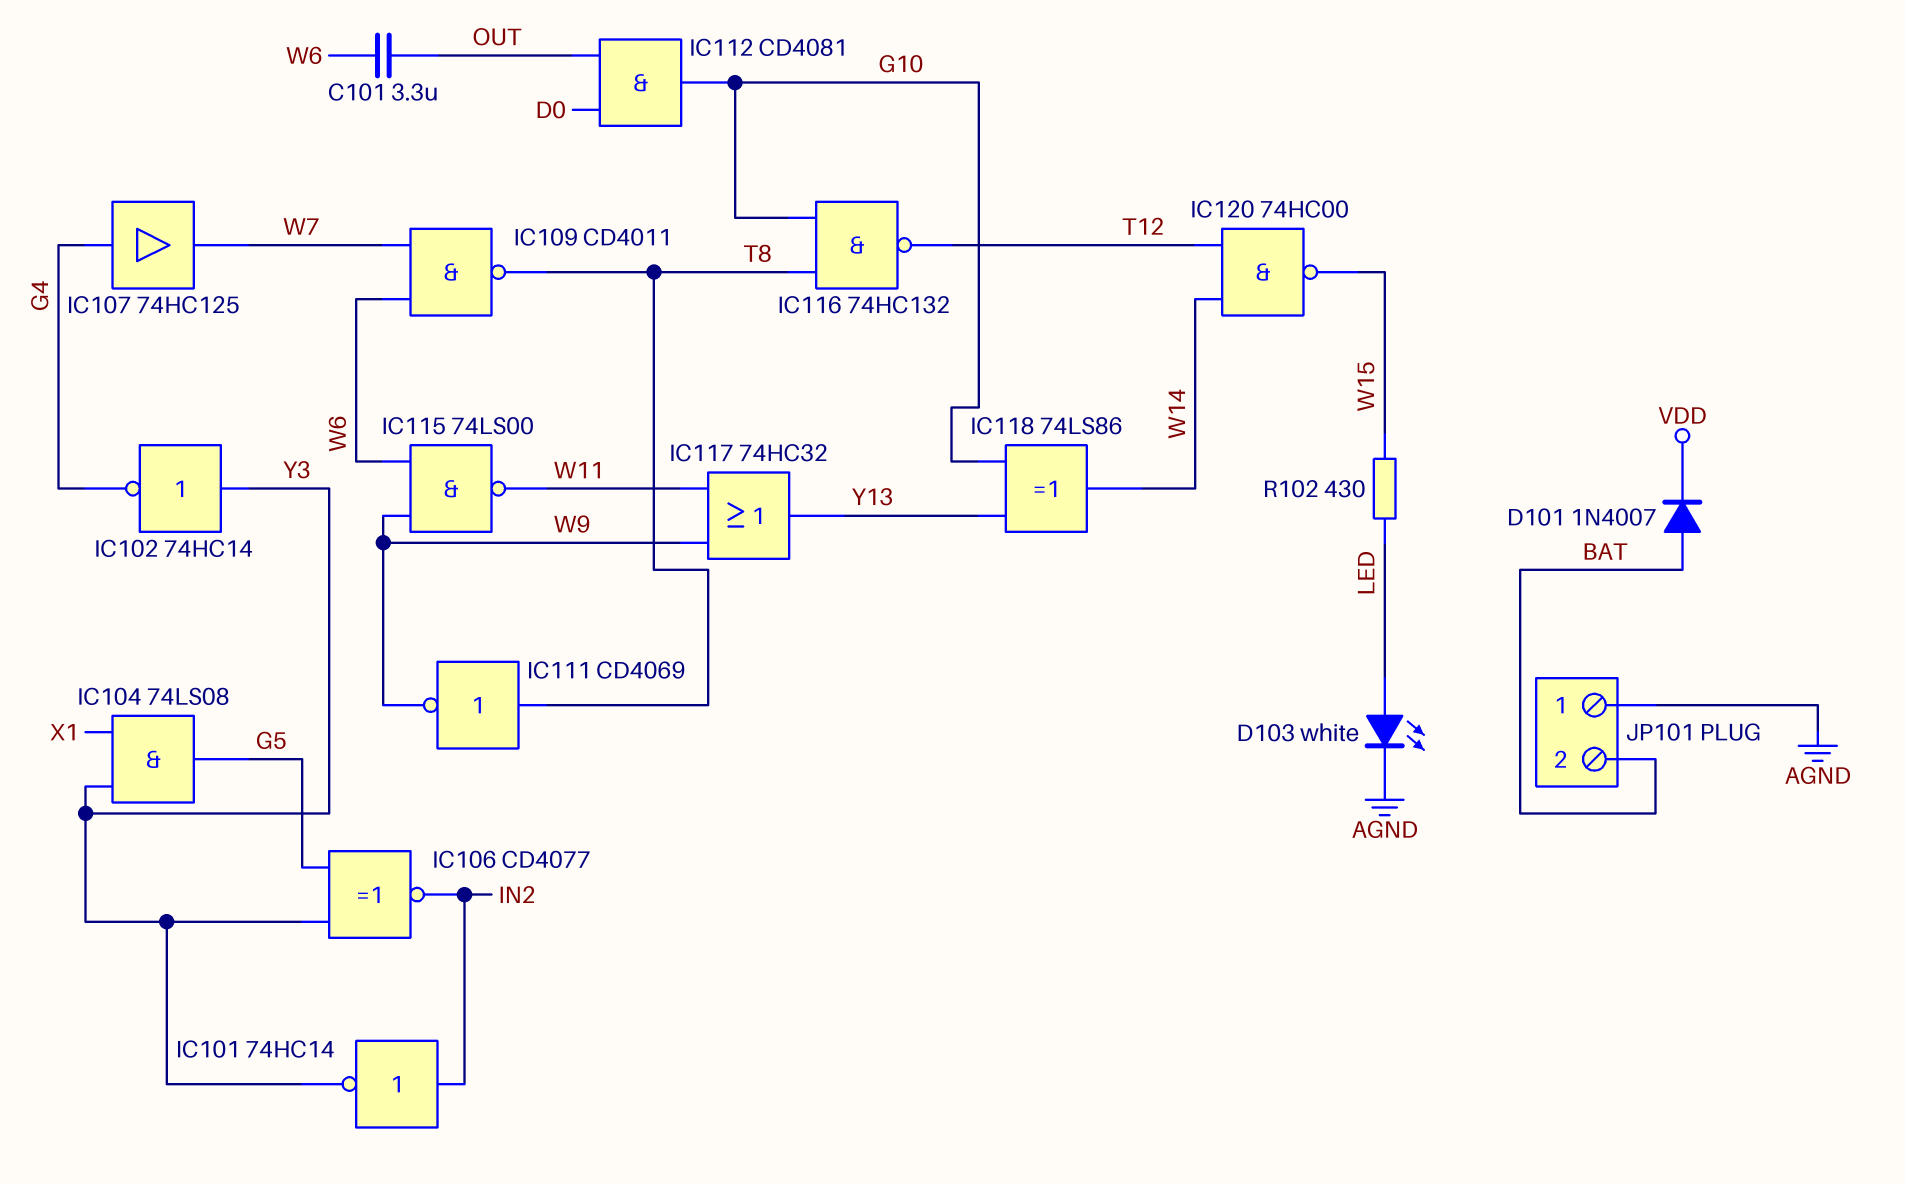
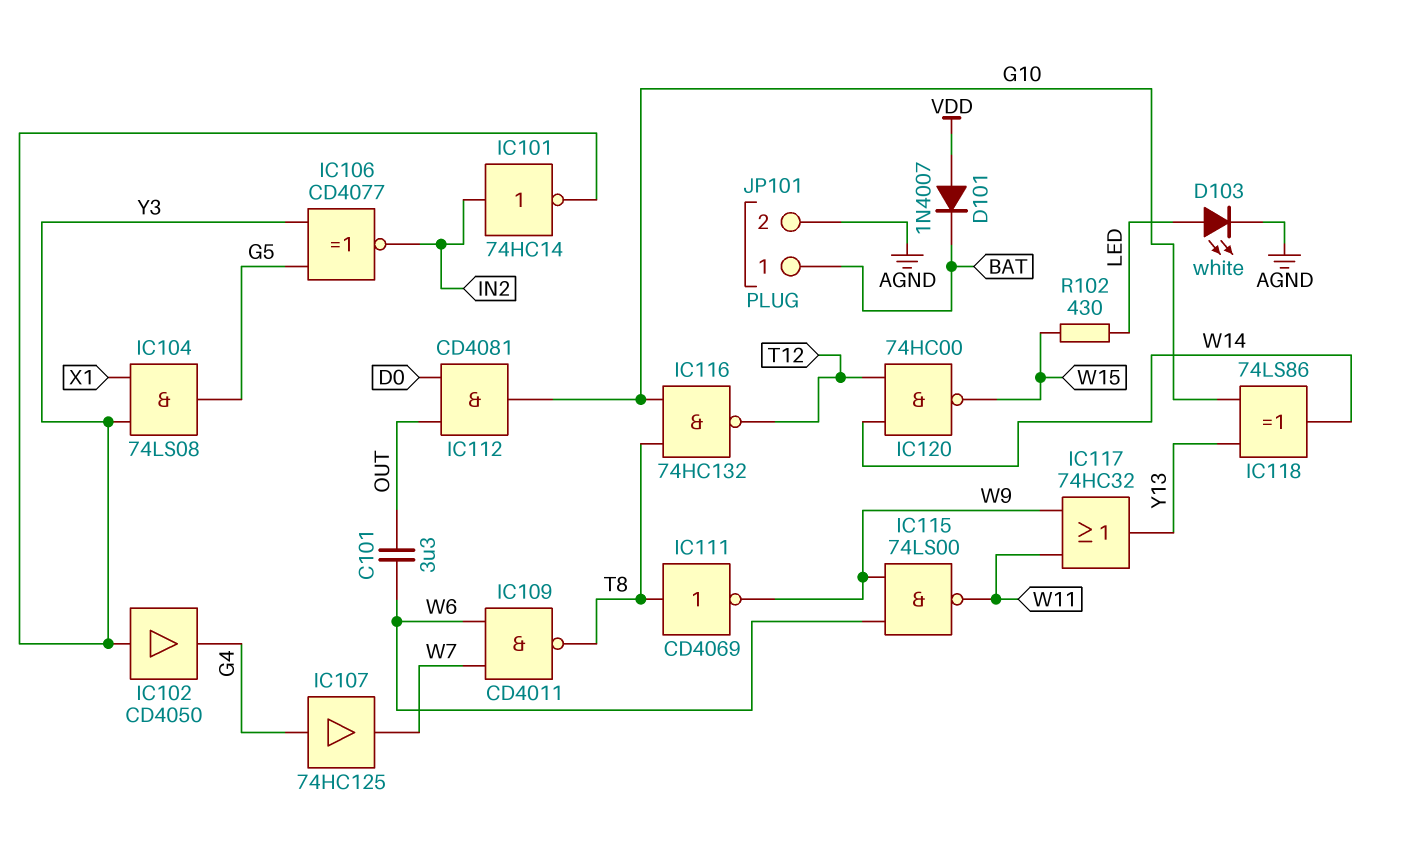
D101: diode 1N4007 (A BAT, K VDD) -> diode 1N4007 (A VDD, K BAT)
IC102: NOT 74HC14 (in Y3, out G4) -> buffer CD4050 (in Y3, out G4)
JP101 pin 1: AGND -> BAT
JP101 pin 2: BAT -> AGND

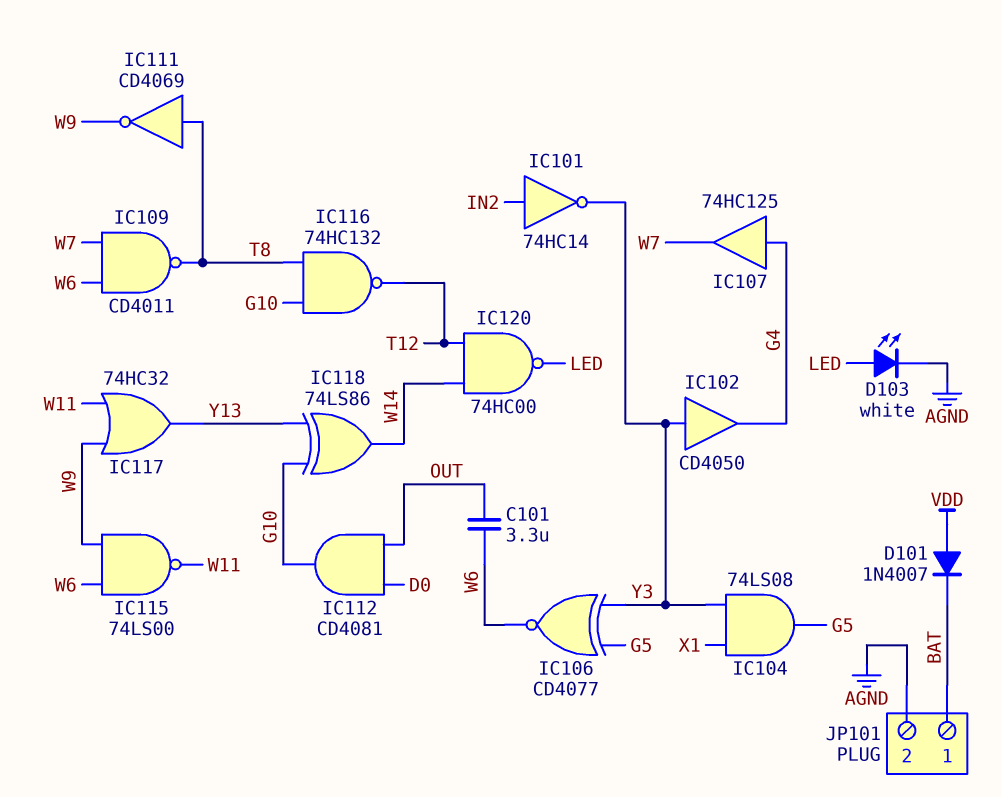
IC106: XNOR CD4077 (in G5, in Y3, out IN2) -> XNOR CD4077 (in G5, in Y3, out W6)
IC120: NAND 74HC00 (in T12, in W14, out W15) -> NAND 74HC00 (in T12, in W14, out LED)
R102: 430 (LED, W15) -> none

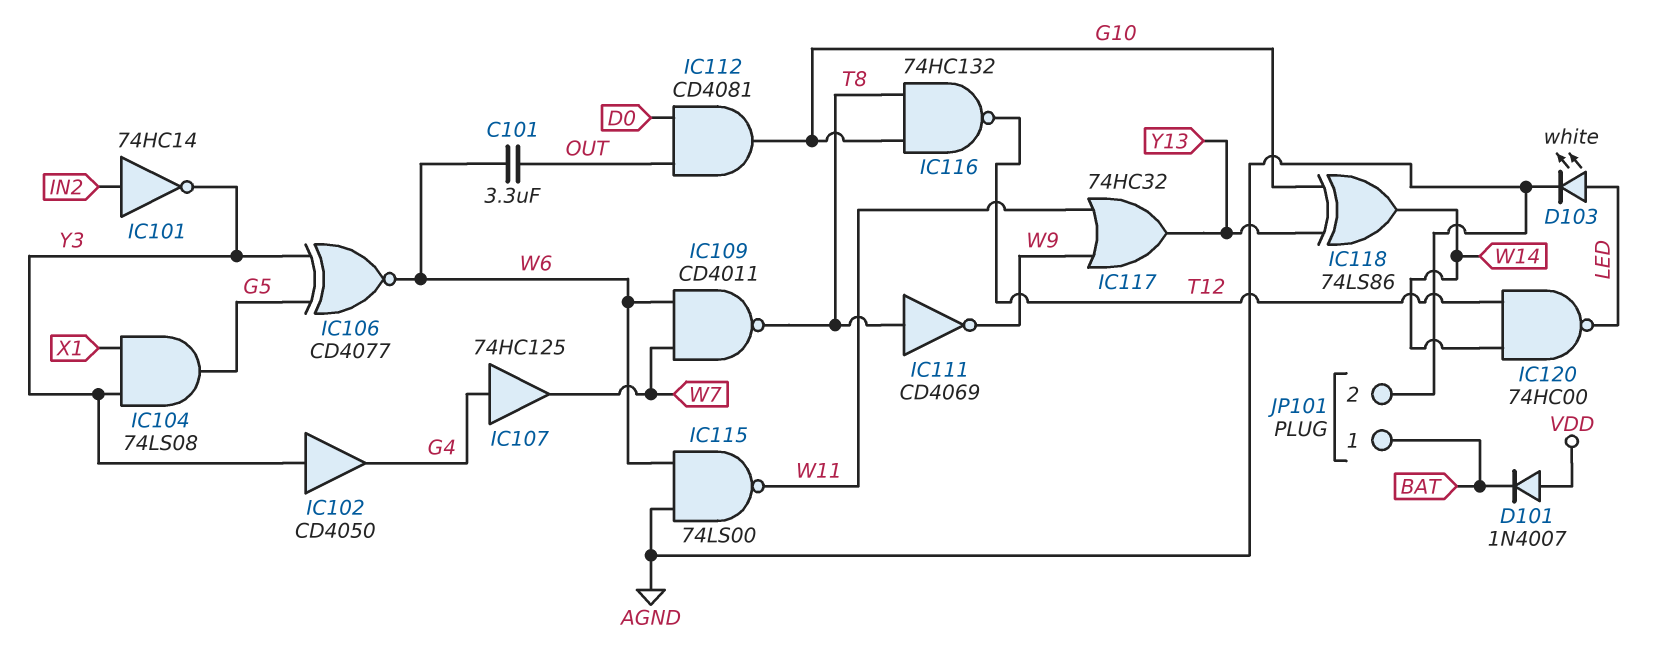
IC115: NAND 74LS00 (in W6, in W9, out W11) -> NAND 74LS00 (in AGND, in W6, out W11)

